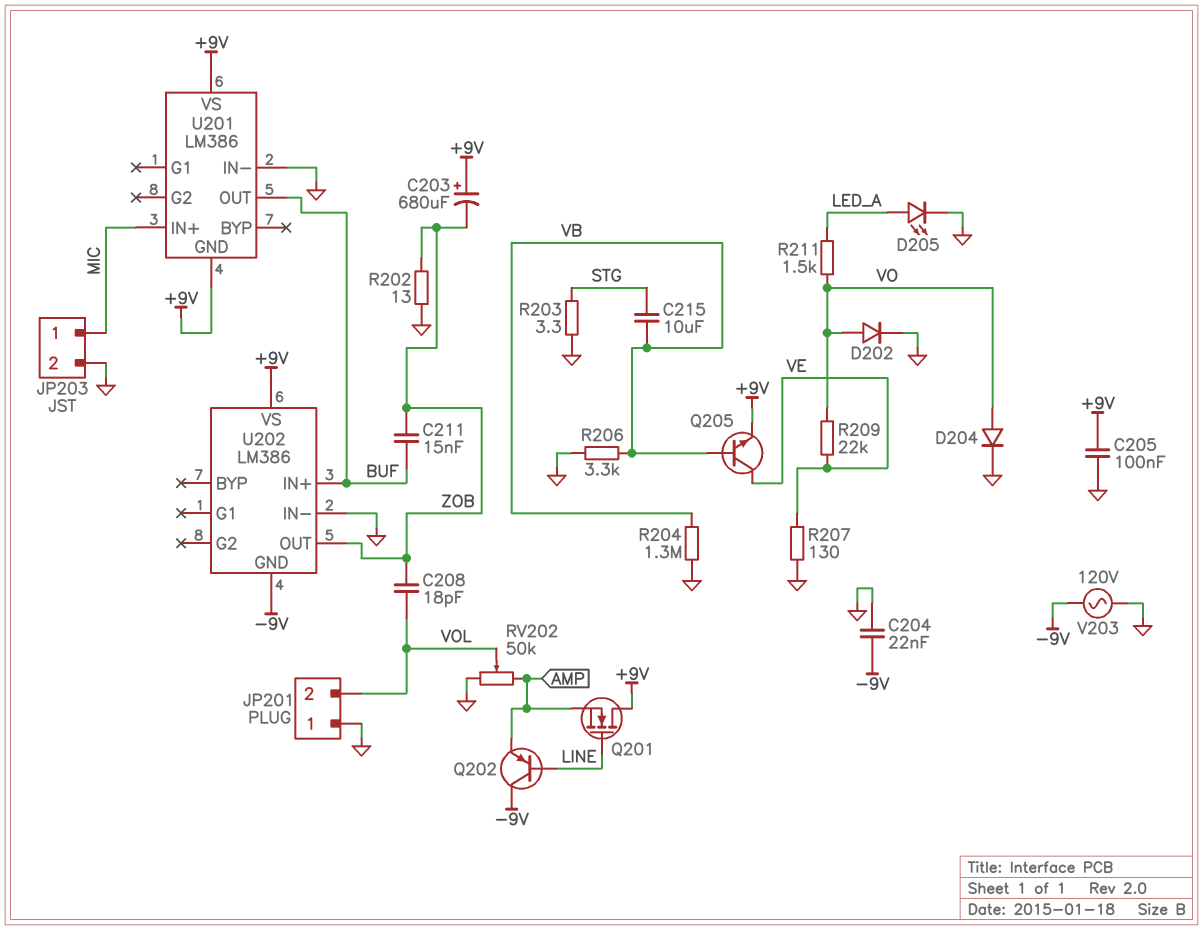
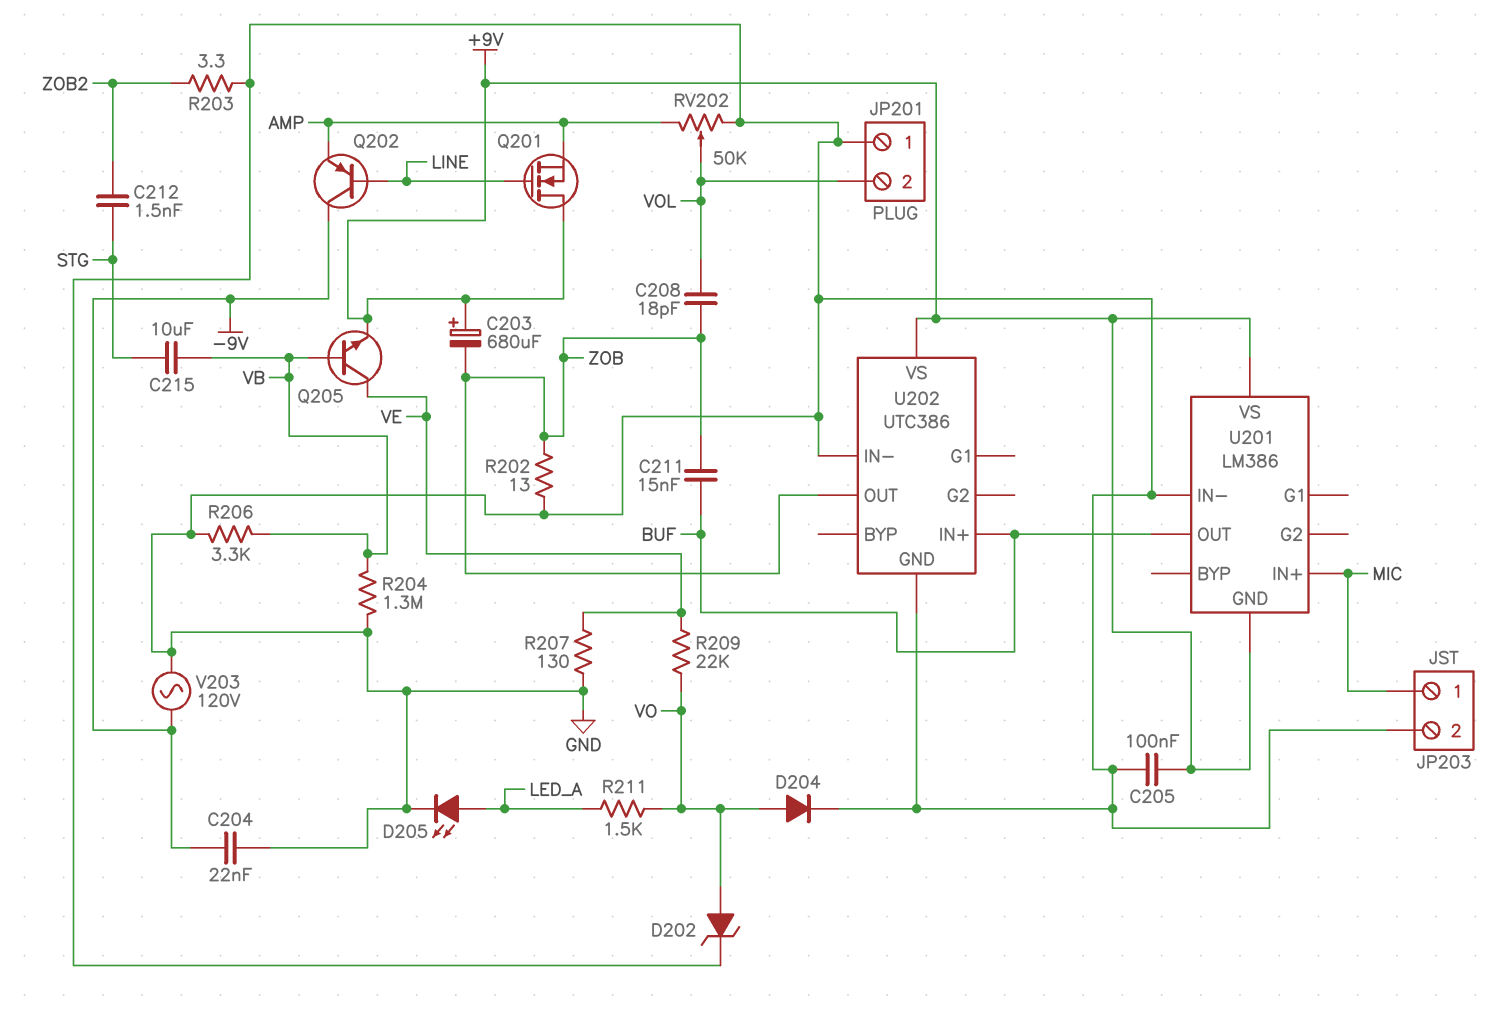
C212: none -> 1.5nF (STG, ZOB2)
D202: diode (A VO, K GND) -> zener (A VO, K GND)
R203: 3.3 (GND, STG) -> 3.3 (GND, ZOB2)
U202: LM386 -> UTC386
U202 pin GND: -9V -> GND

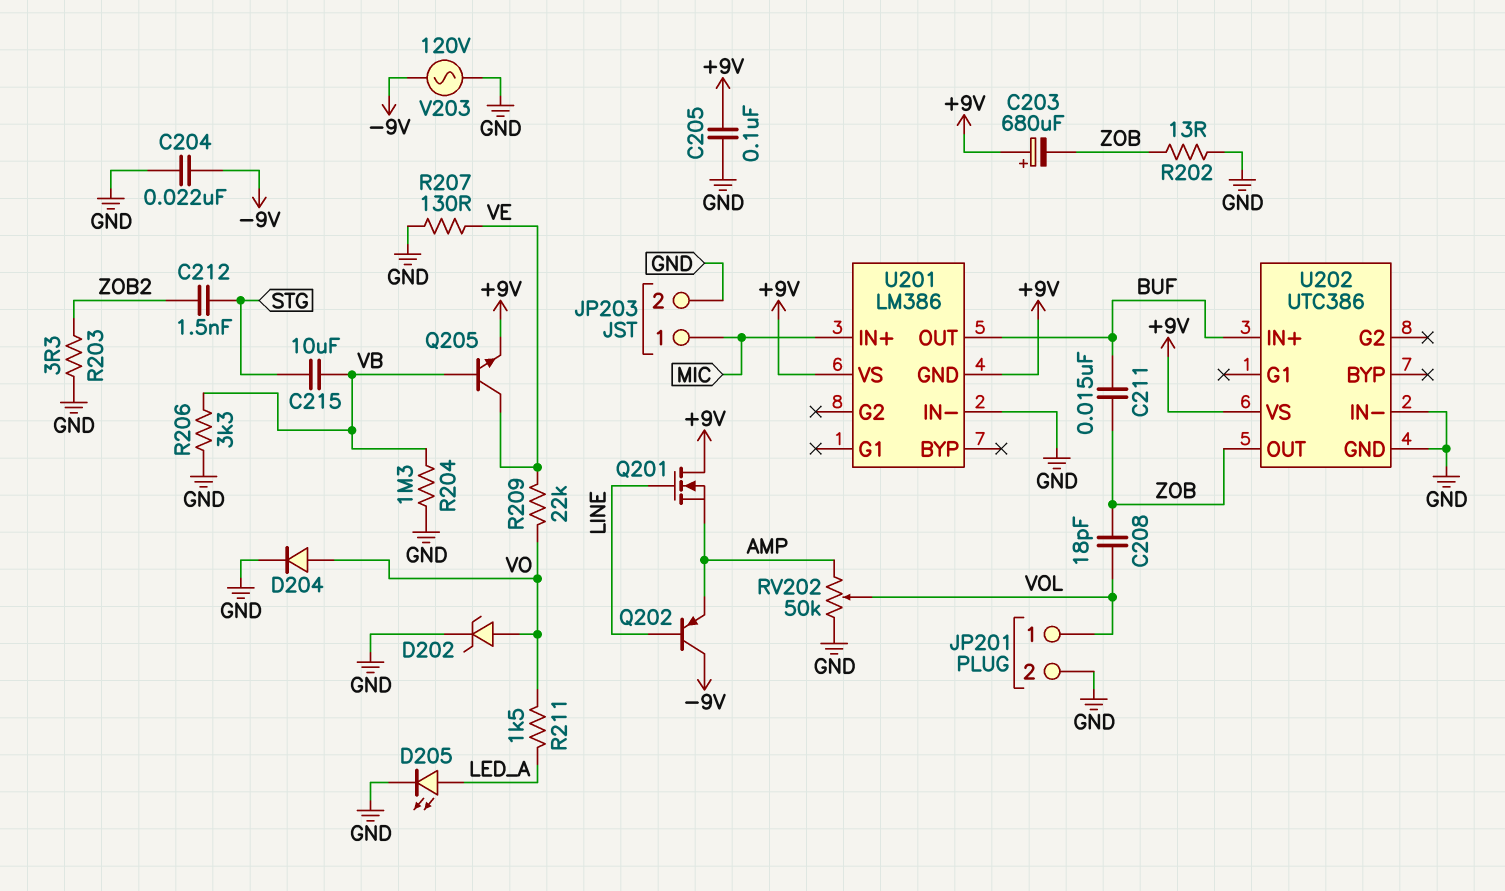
JP201 pin 1: GND -> VOL
JP201 pin 2: VOL -> GND

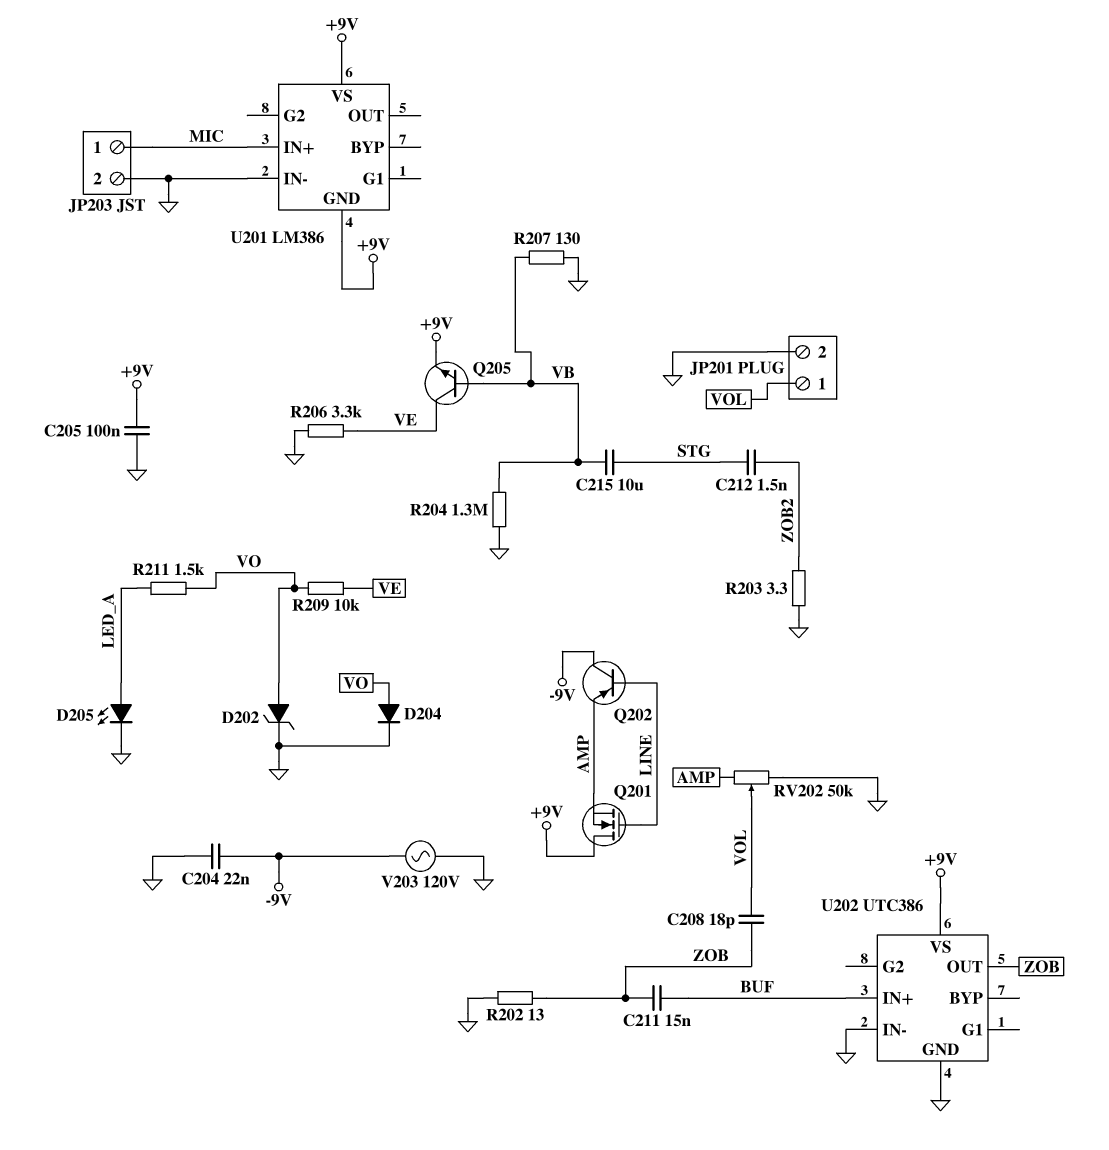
C203: 680uF (plus +9V, minus ZOB) -> none
R206: 3.3k (GND, VB) -> 3.3k (GND, VE)
R207: 130 (GND, VE) -> 130 (GND, VB)
R209: 22k (VE, VO) -> 10k (VE, VO)
U201 pin OUT: BUF -> none

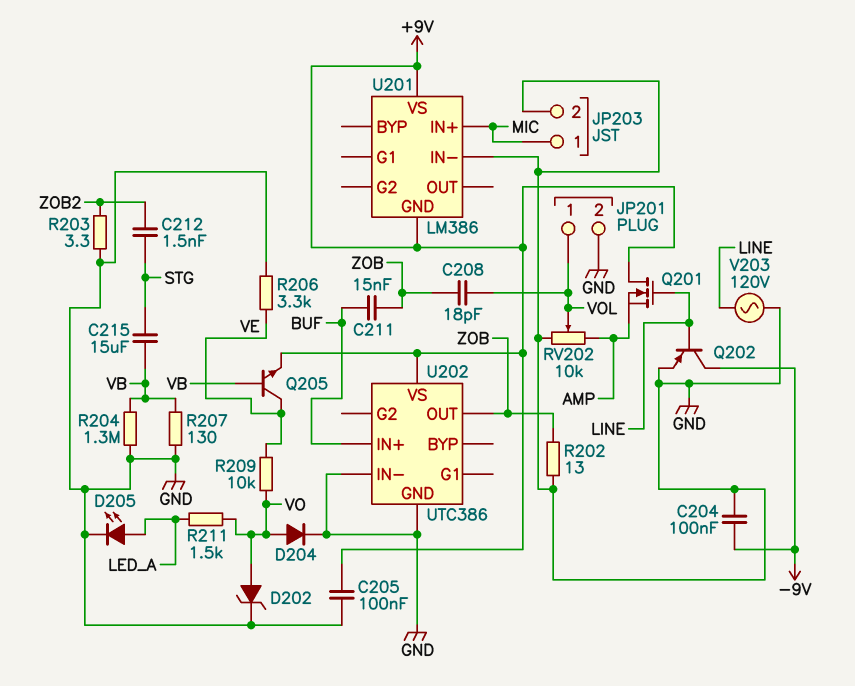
C204: 22nF (-9V, GND) -> 100nF (-9V, GND)
C215: 10uF (STG, VB) -> 15uF (STG, VB)
Q202: PNP (B LINE, C -9V, E AMP) -> PNP (B LINE, C -9V, E GND)
RV202: 50k (AMP, GND, wiper VOL) -> 10k (AMP, GND, wiper VOL)
V203: AC 120V (-9V, GND) -> AC 120V (GND, LINE)

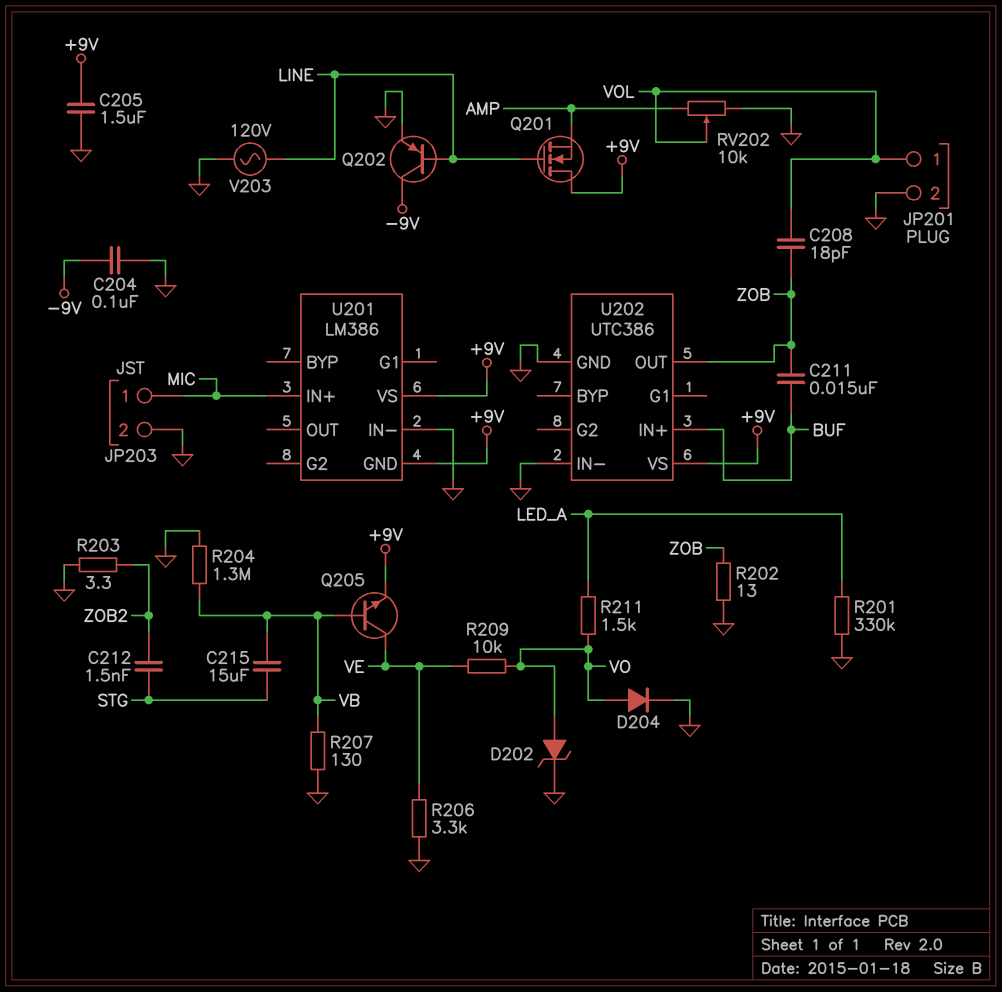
C205: 100nF (+9V, GND) -> 1.5uF (+9V, GND)
D205: LED (A LED_A, K GND) -> none
R201: none -> 330k (GND, LED_A)

